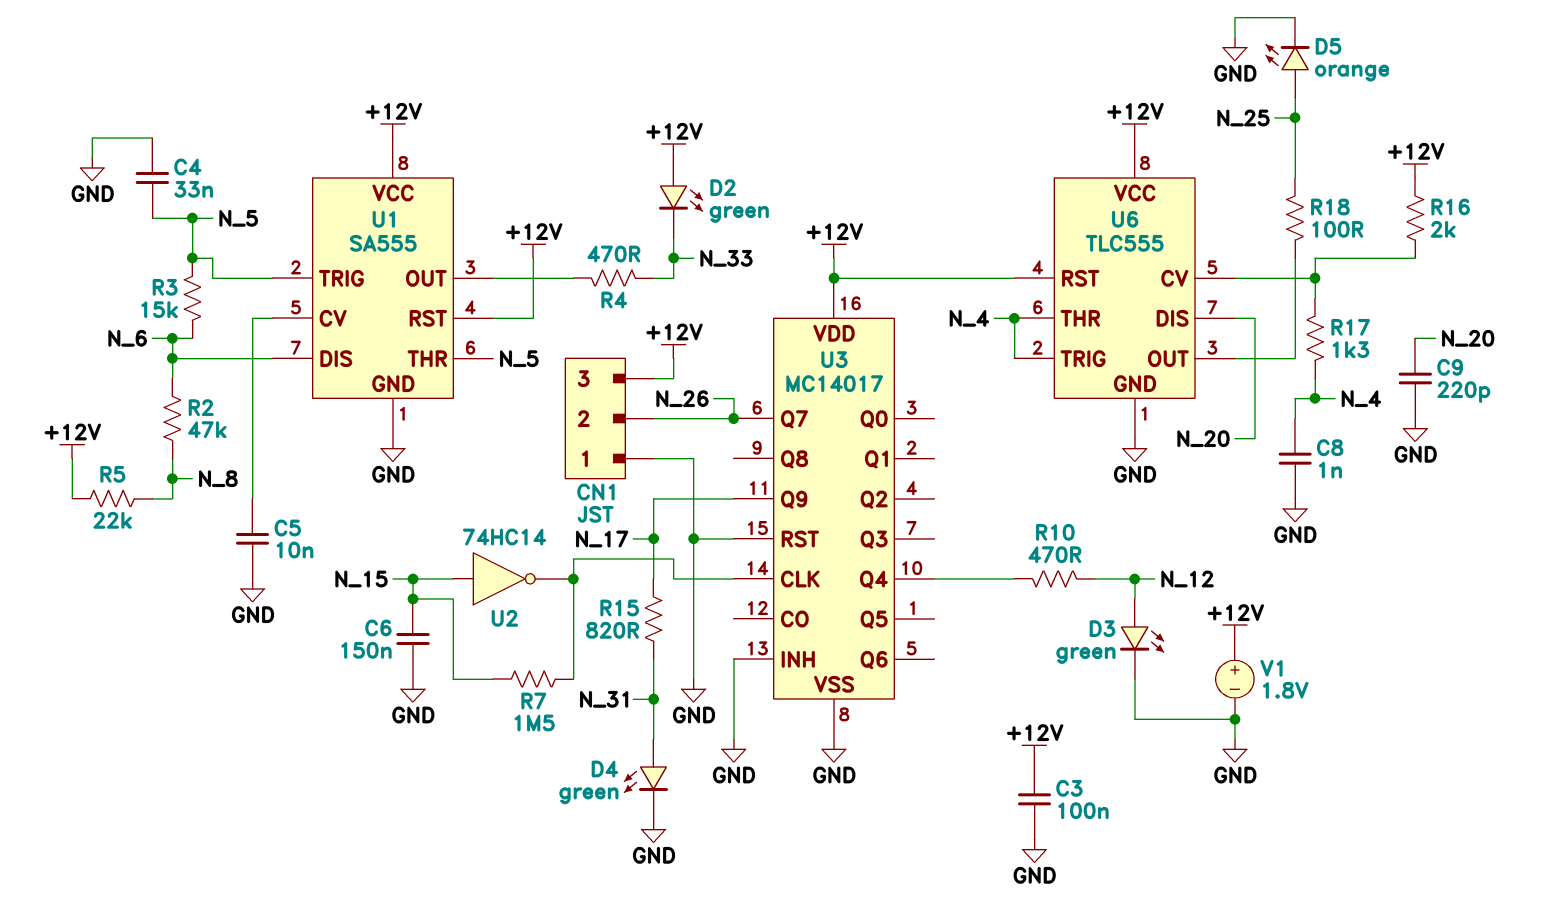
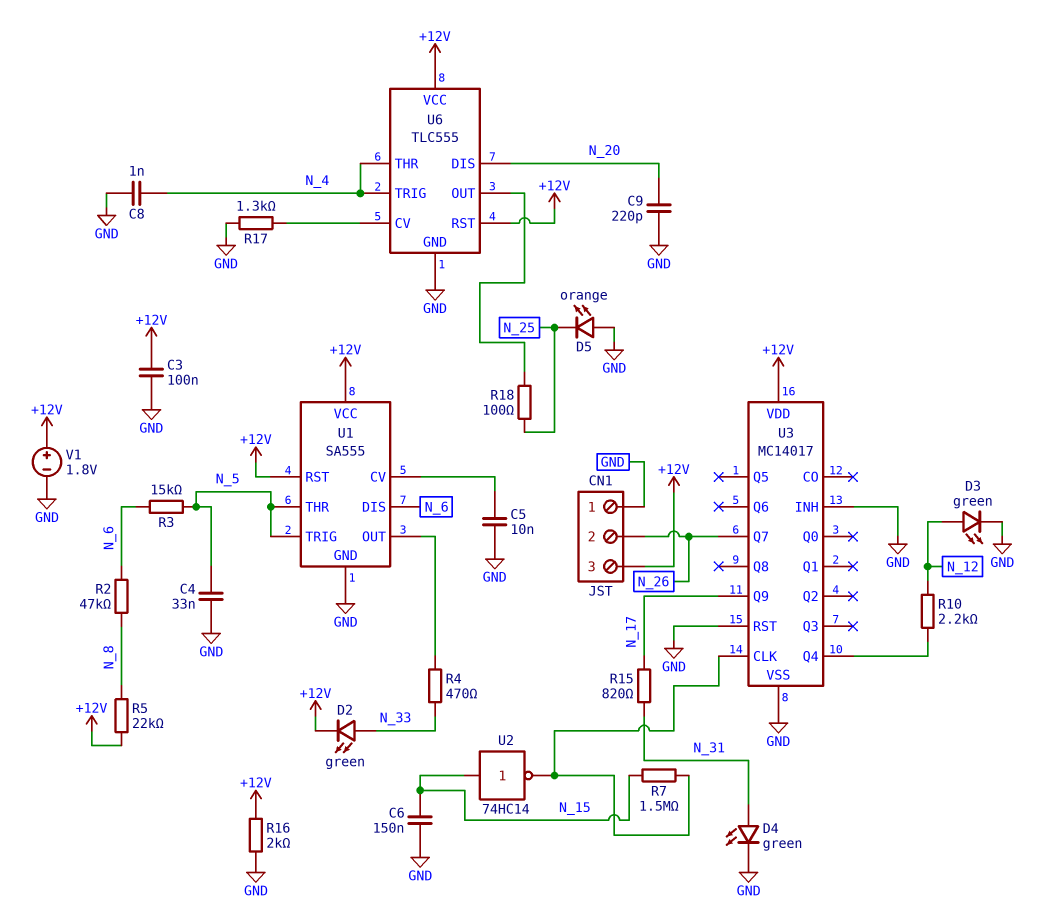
D2: LED green (A +12V, K N_33) -> LED green (A N_33, K +12V)
D5: LED orange (A N_25, K GND) -> LED orange (A GND, K N_25)
R10: 470 (N_12, U3/Q4) -> 2.2k (N_12, U3/Q4)
R16: 2k (+12V, U6/CV) -> 2k (+12V, GND)
R17: 1.3k (N_4, U6/CV) -> 1.3k (GND, U6/CV)

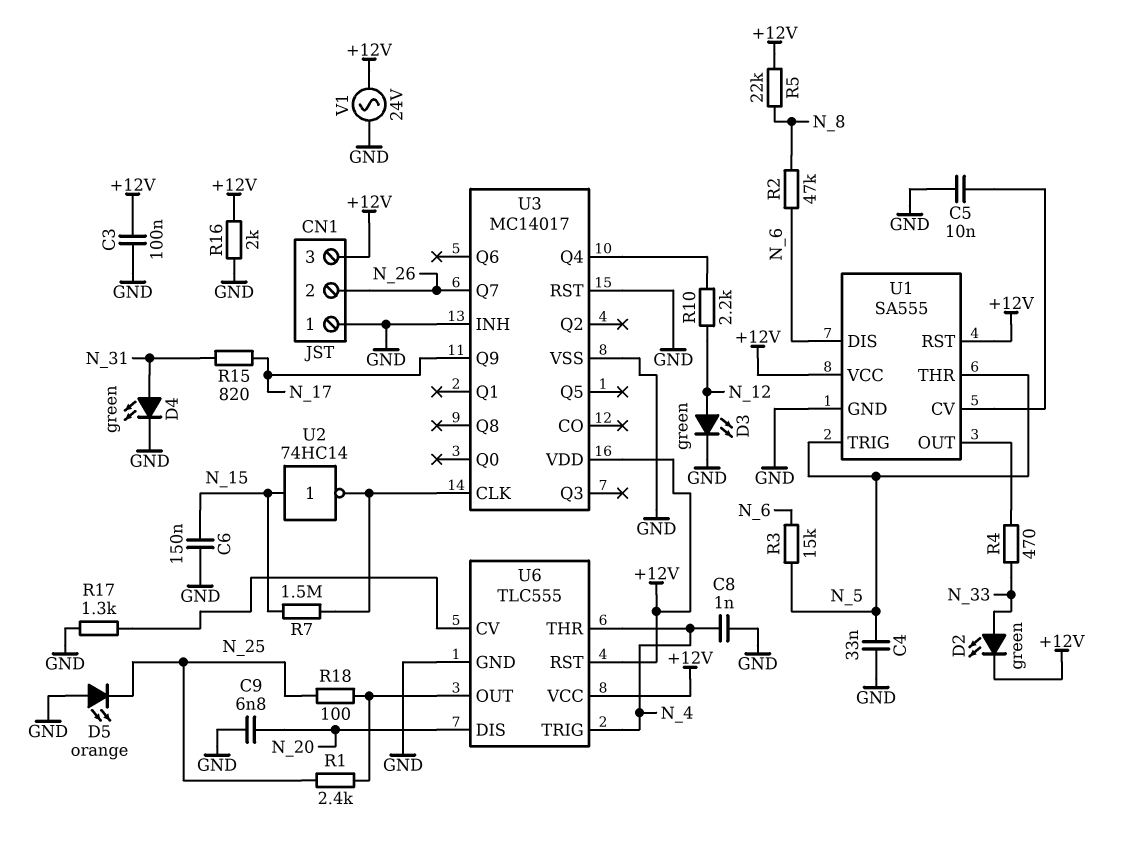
C9: 220pF (GND, N_20) -> 6.8nF (GND, N_20)
R1: none -> 2.4k (N_25, U6/OUT)
V1: 1.8V (plus +12V, minus GND) -> AC 24V (+12V, GND)

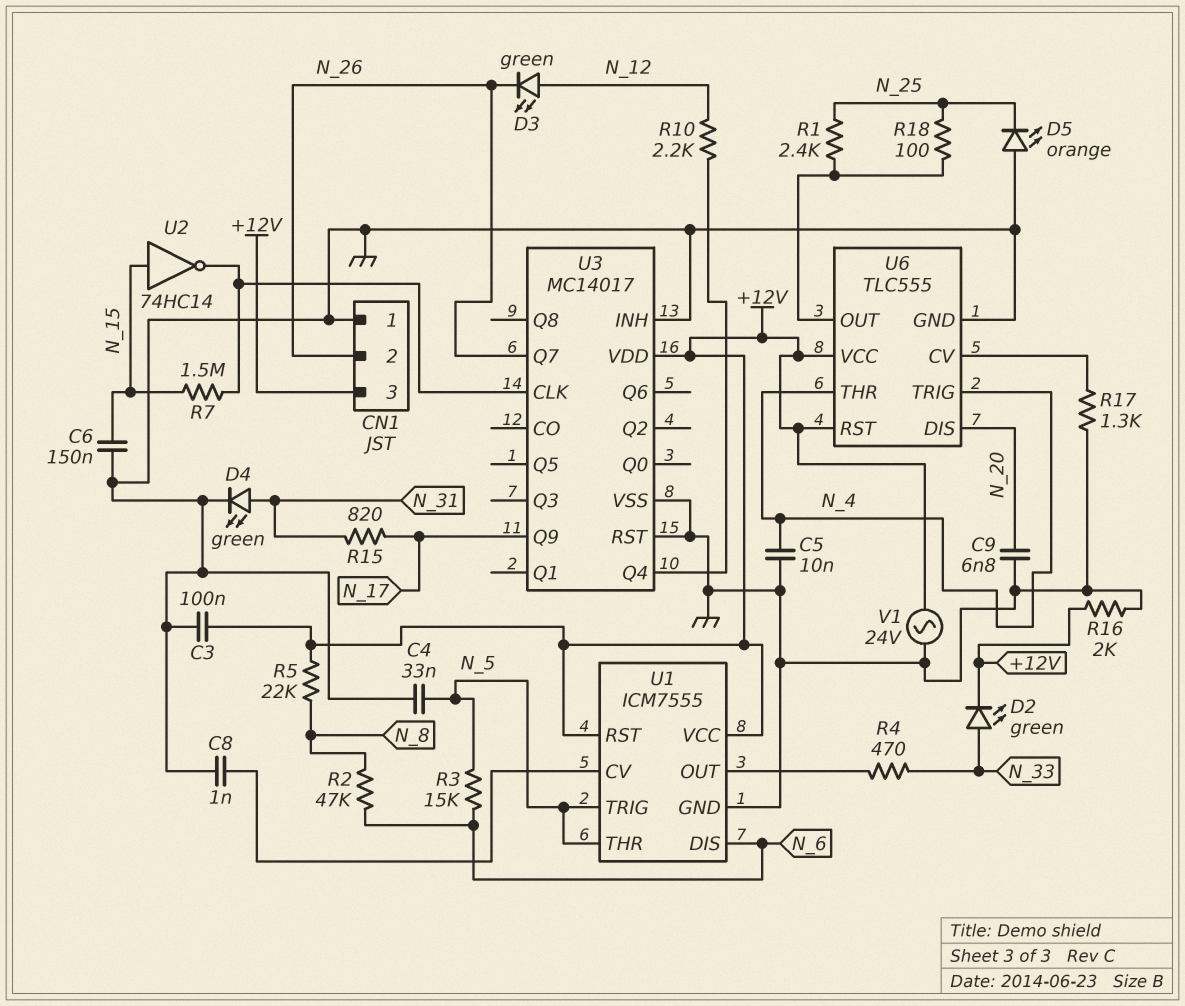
C5: 10nF (GND, U1/CV) -> 10nF (GND, N_4)
C8: 1nF (GND, N_4) -> 1nF (GND, U1/CV)
D3: LED green (A N_12, K GND) -> LED green (A N_12, K N_26)
U1: SA555 -> ICM7555

